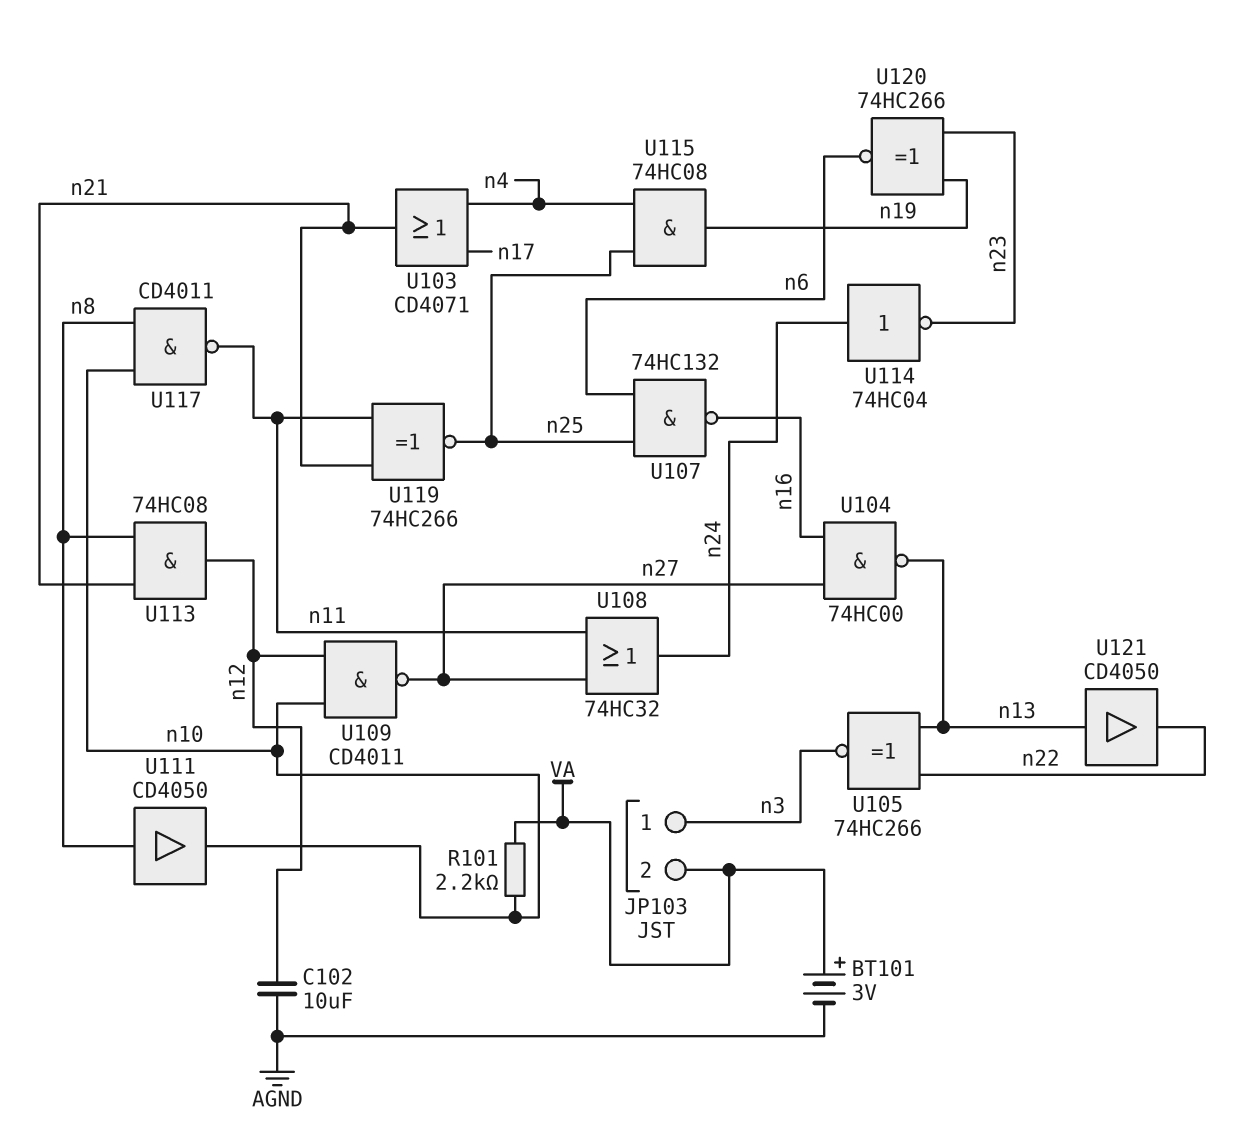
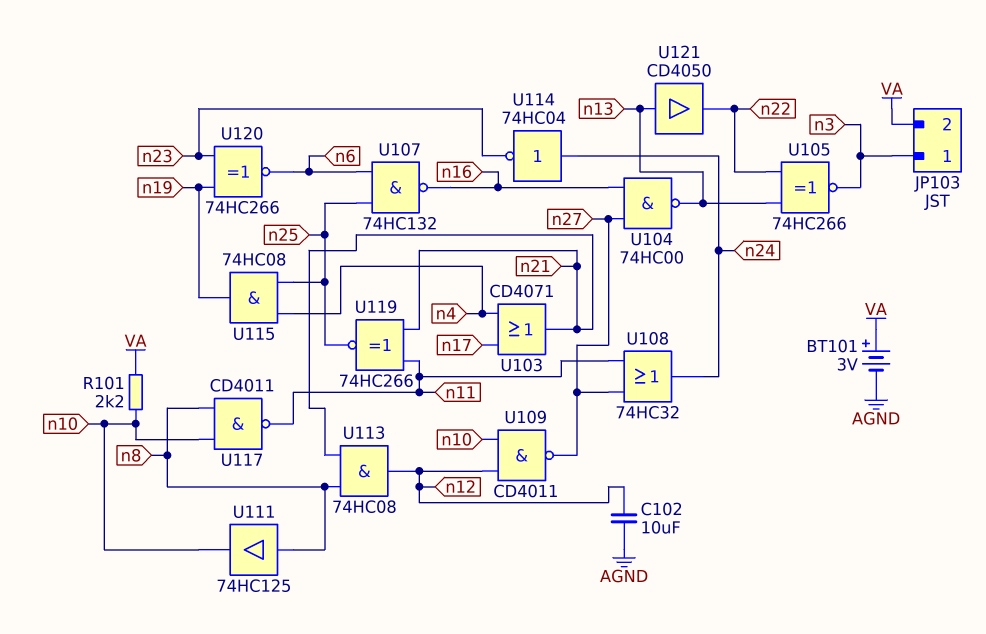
U111: buffer CD4050 (in n8, out n10) -> buffer 74HC125 (in n8, out n10)

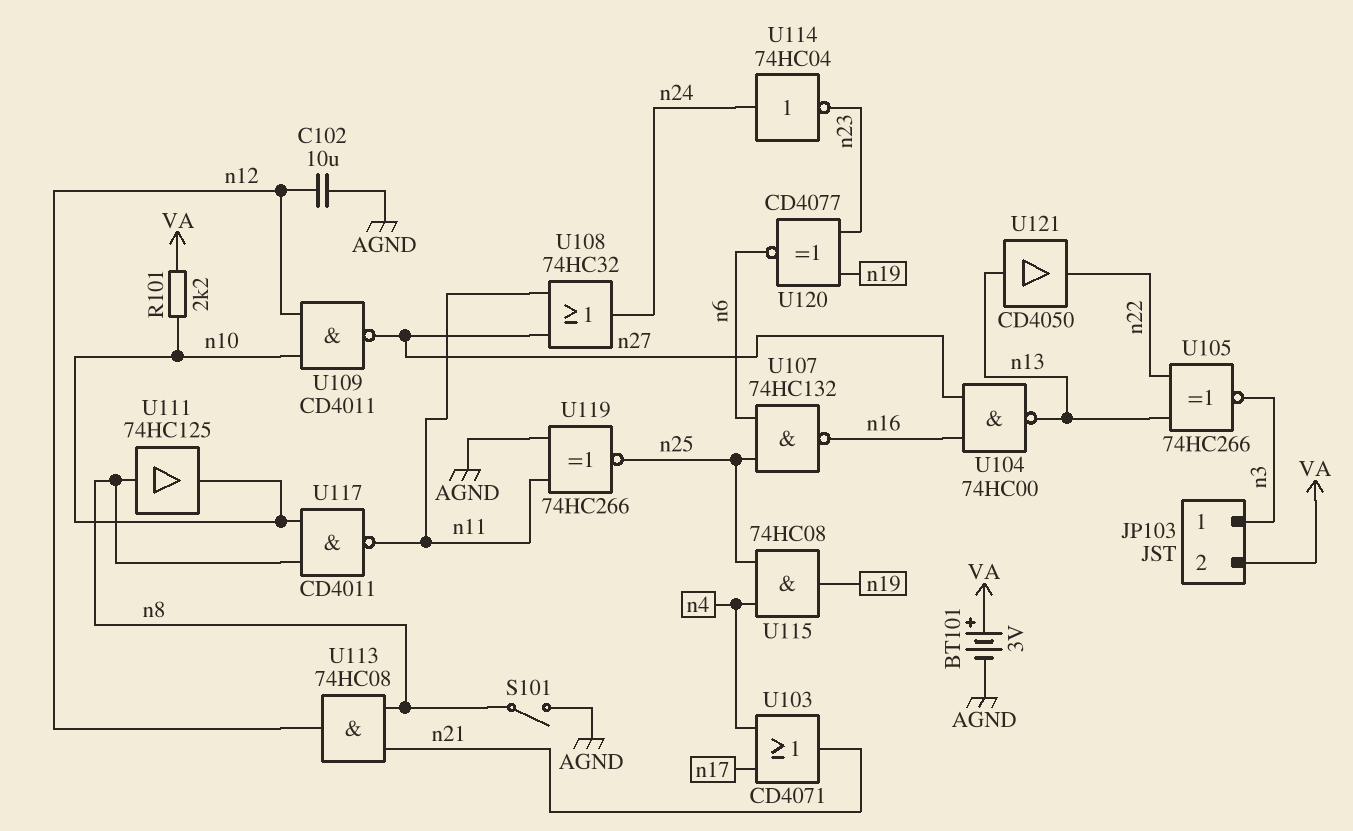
S101: none -> switch (AGND, n8)
U119: XNOR 74HC266 (in n11, in n21, out n25) -> XNOR 74HC266 (in AGND, in n11, out n25)
U120: XNOR 74HC266 (in n19, in n23, out n6) -> XNOR CD4077 (in n19, in n23, out n6)

